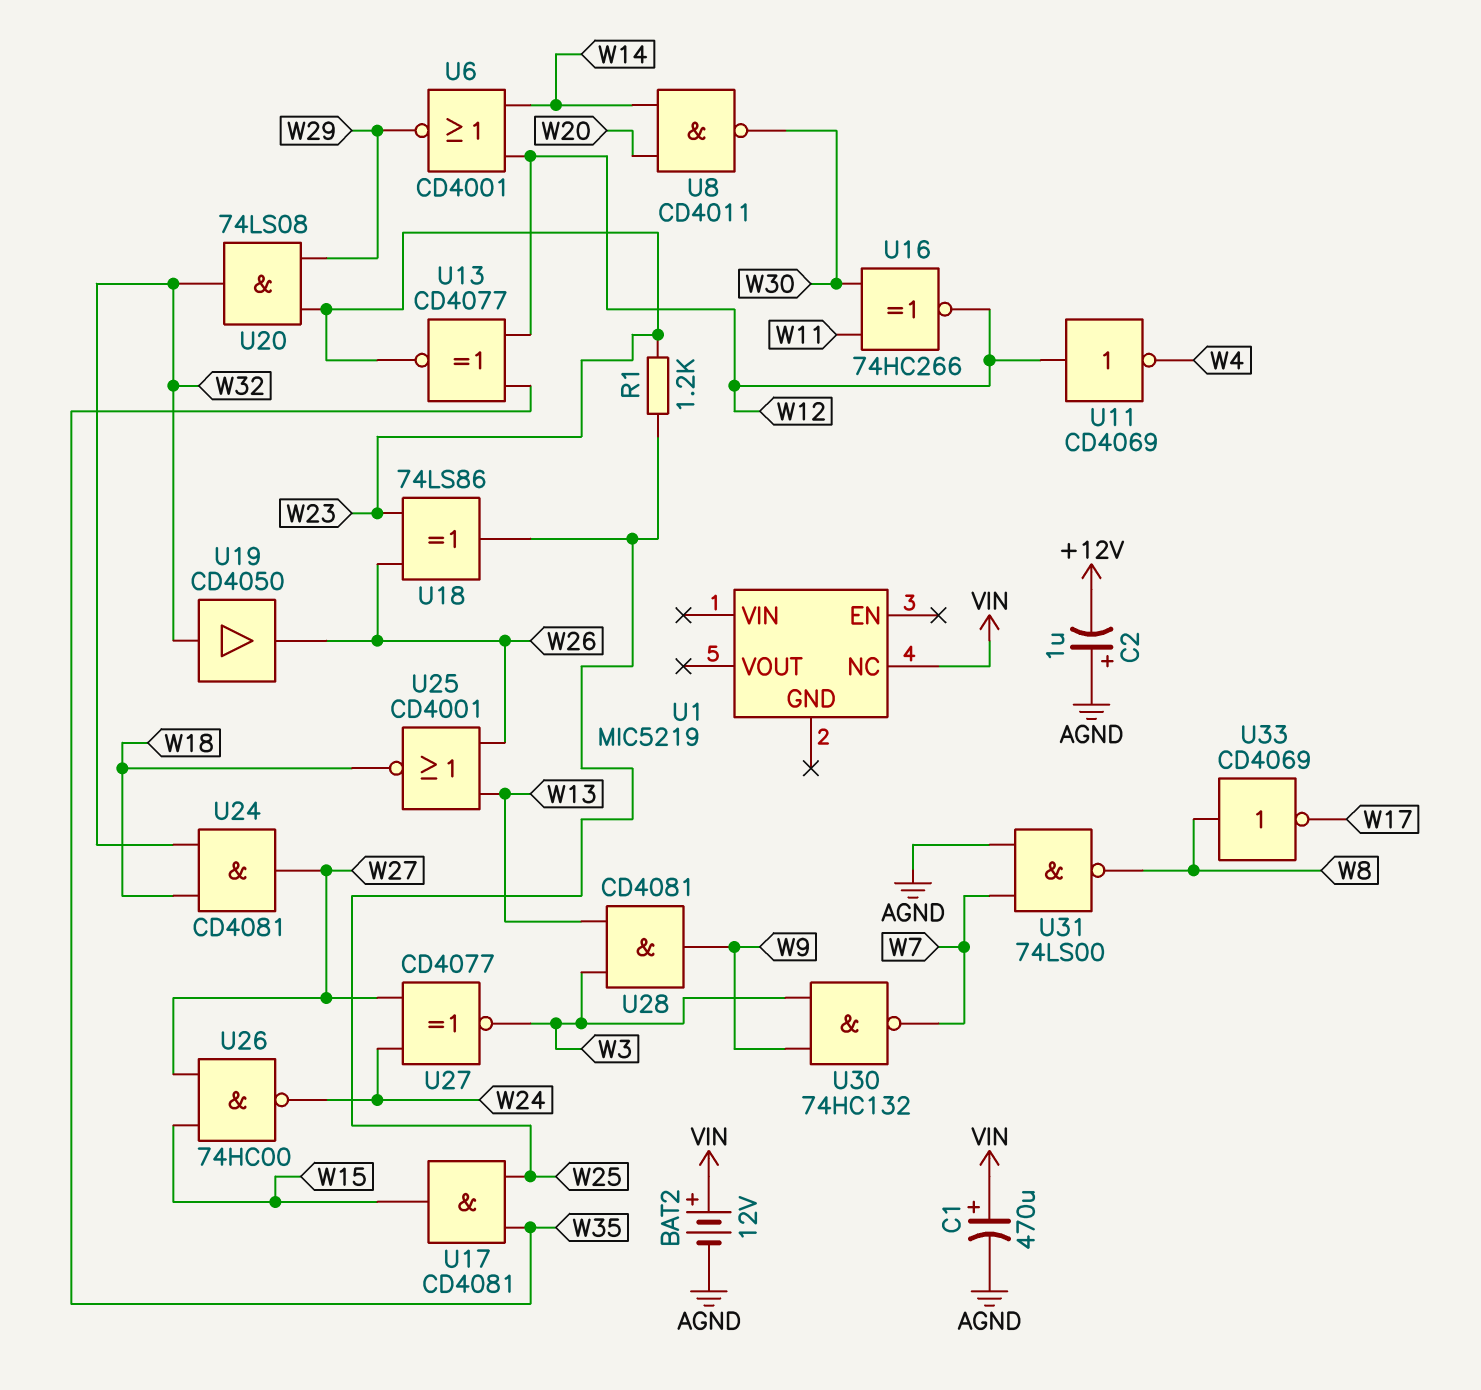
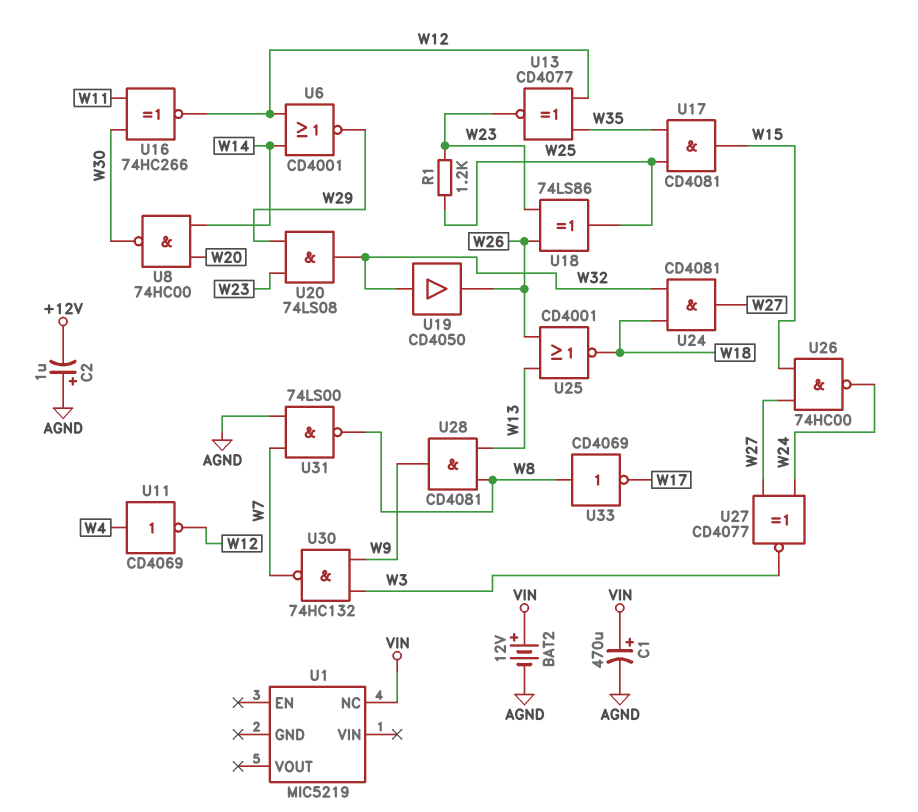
U8: NAND CD4011 (in W14, in W20, out W30) -> NAND 74HC00 (in W14, in W20, out W30)
U11: NOT CD4069 (in W12, out W4) -> NOT CD4069 (in W4, out W12)
U28: AND CD4081 (in W3, in W13, out W9) -> AND CD4081 (in W8, in W13, out W9)

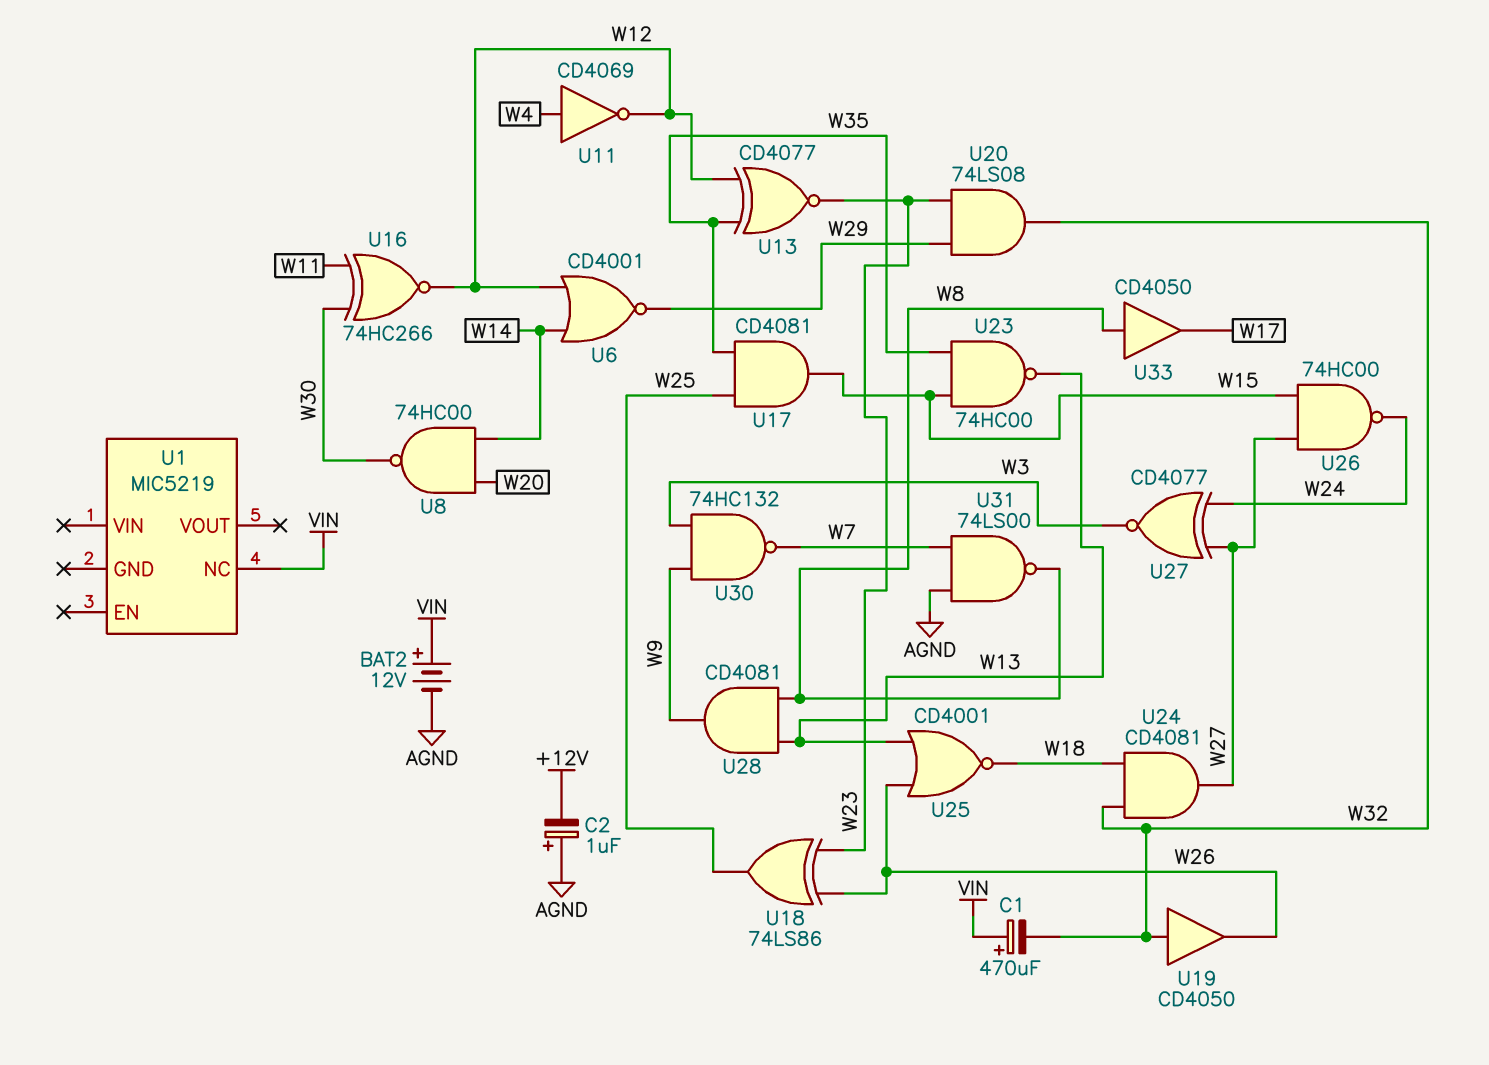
C1: 470uF (plus VIN, minus AGND) -> 470uF (plus VIN, minus W32)
R1: 1.2k (W23, W25) -> none
U23: none -> NAND 74HC00 (in W15, in W35, out W13)
U33: NOT CD4069 (in W8, out W17) -> buffer CD4050 (in W8, out W17)

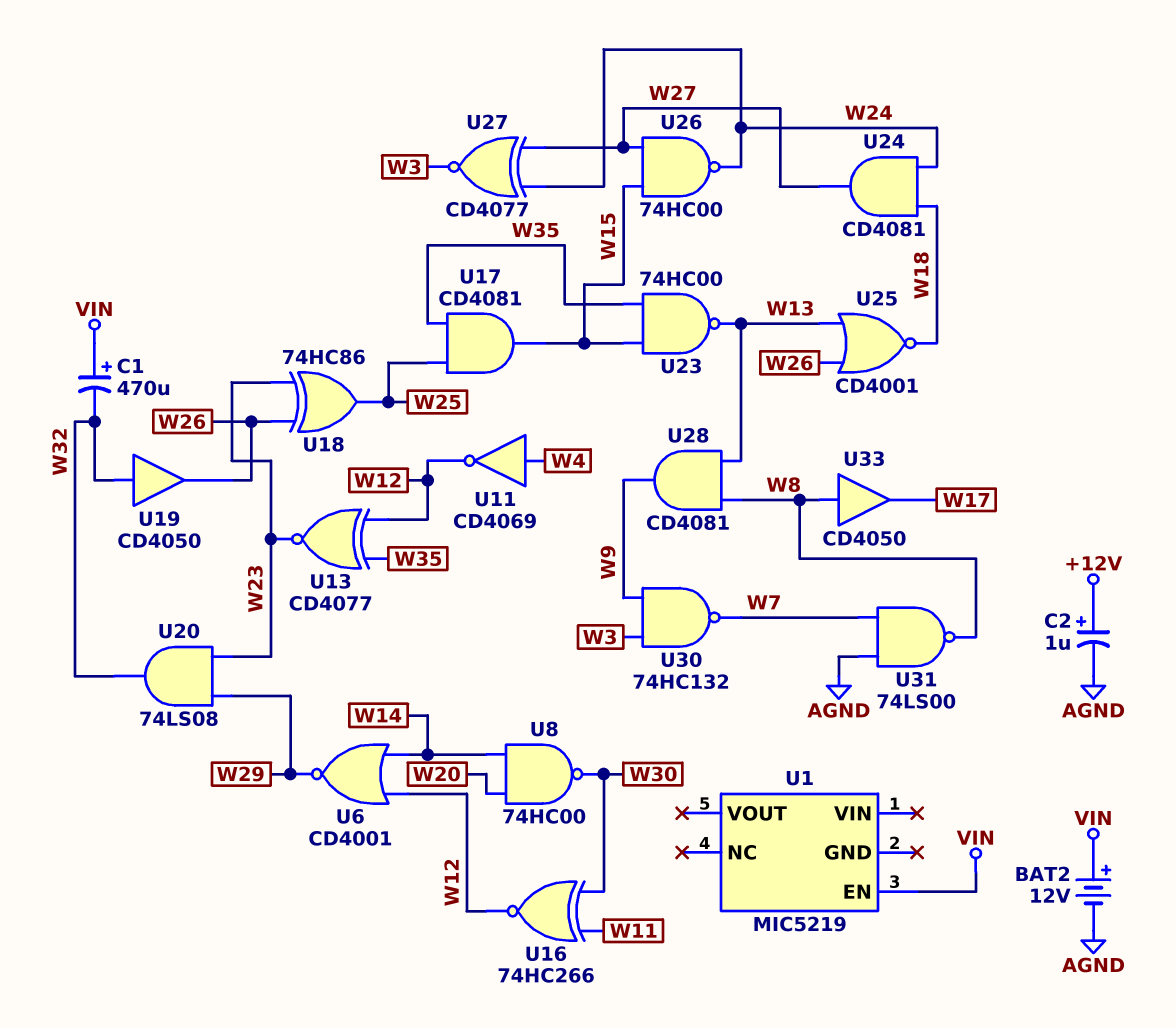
C2: 1uF (plus AGND, minus +12V) -> 1uF (plus +12V, minus AGND)
U1 pin EN: none -> VIN
U1 pin NC: VIN -> none
U18: XOR 74LS86 (in W23, in W26, out W25) -> XOR 74HC86 (in W23, in W26, out W25)
U24: AND CD4081 (in W18, in W32, out W27) -> AND CD4081 (in W18, in W24, out W27)

